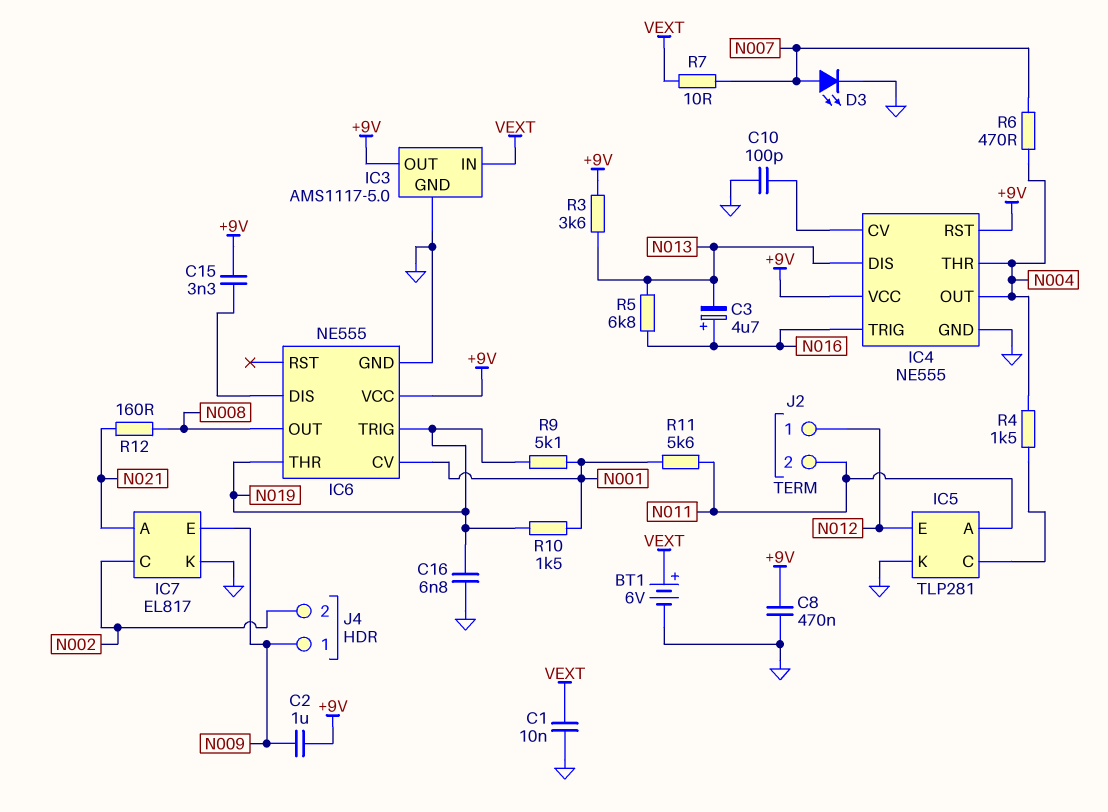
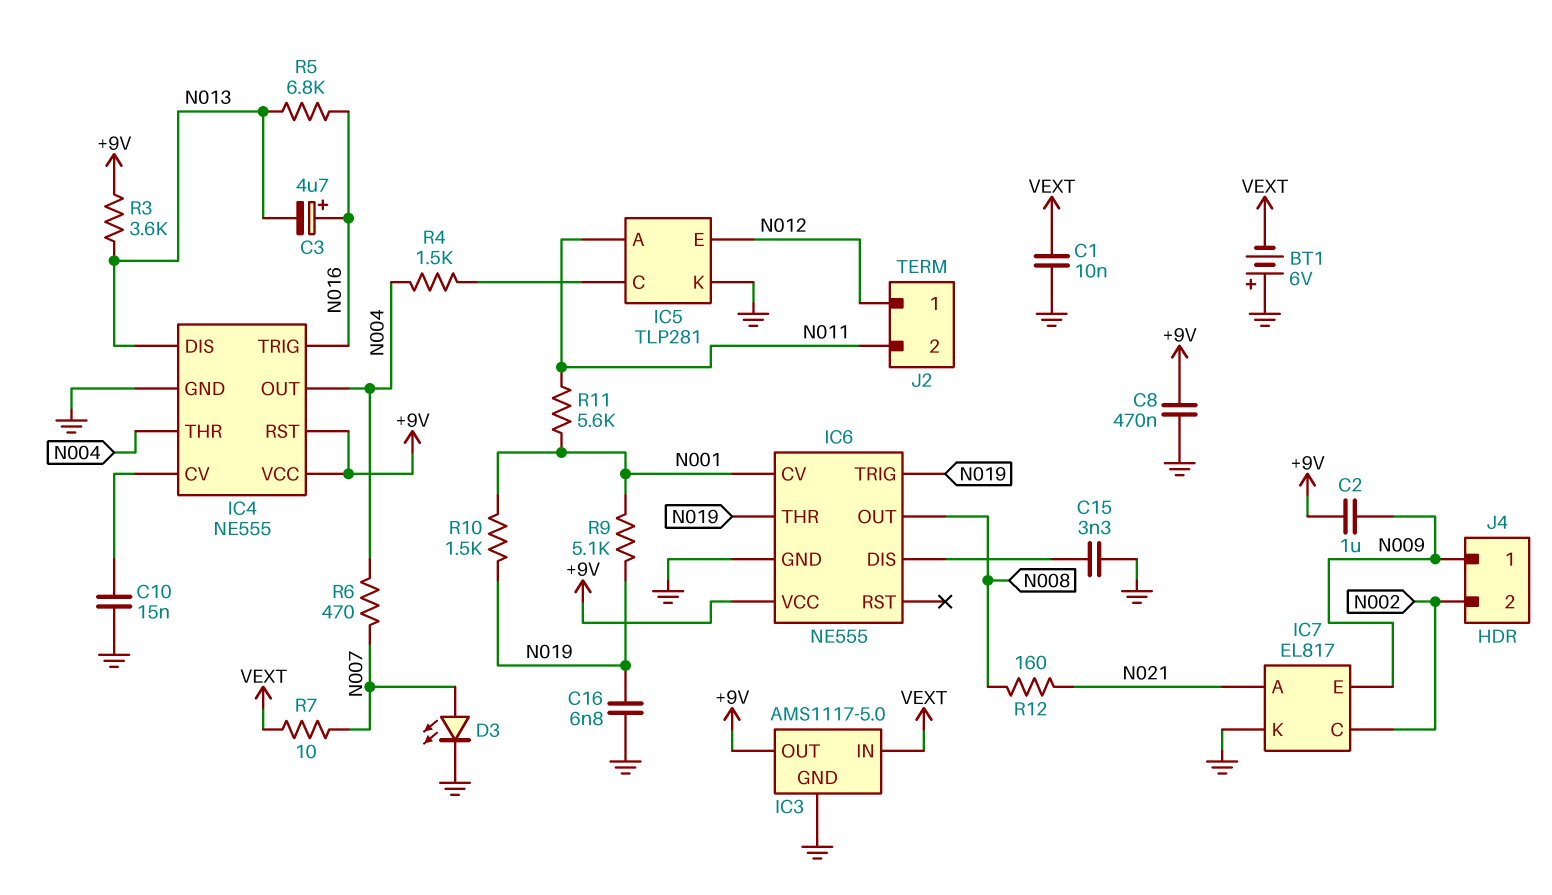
BT1: 6V (plus VEXT, minus GND) -> 6V (plus GND, minus VEXT)
C10: 100pF (GND, IC4/CV) -> 15nF (GND, IC4/CV)
C15: 3.3nF (+9V, IC6/DIS) -> 3.3nF (GND, IC6/DIS)

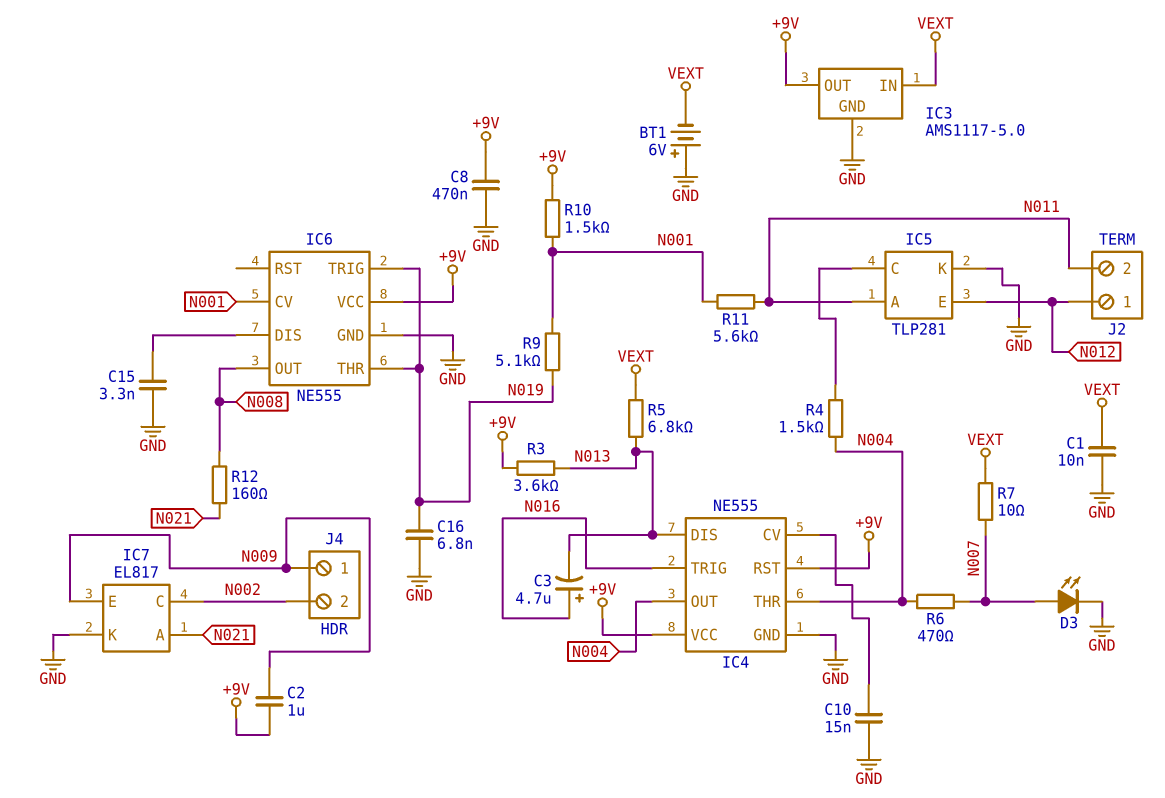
R5: 6.8k (N013, N016) -> 6.8k (N013, VEXT)
R10: 1.5k (N001, N019) -> 1.5k (+9V, N001)

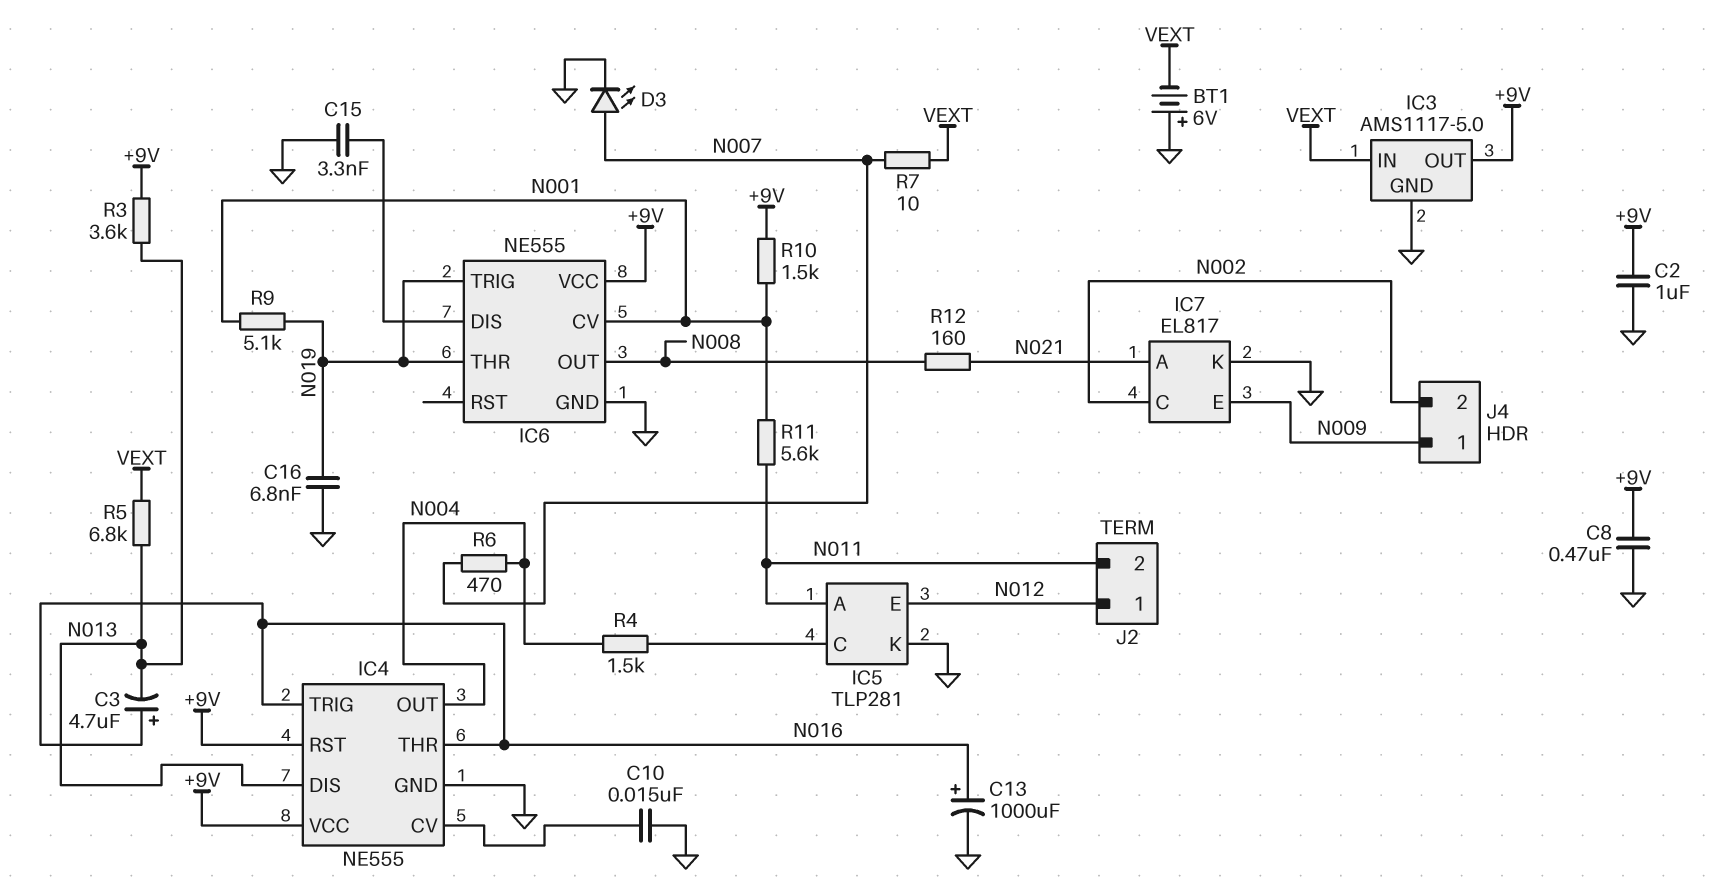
C1: 10nF (GND, VEXT) -> none
C2: 1uF (+9V, N009) -> 1uF (+9V, GND)
C13: none -> 1000uF (plus N016, minus GND)
IC4 pin THR: N004 -> N016

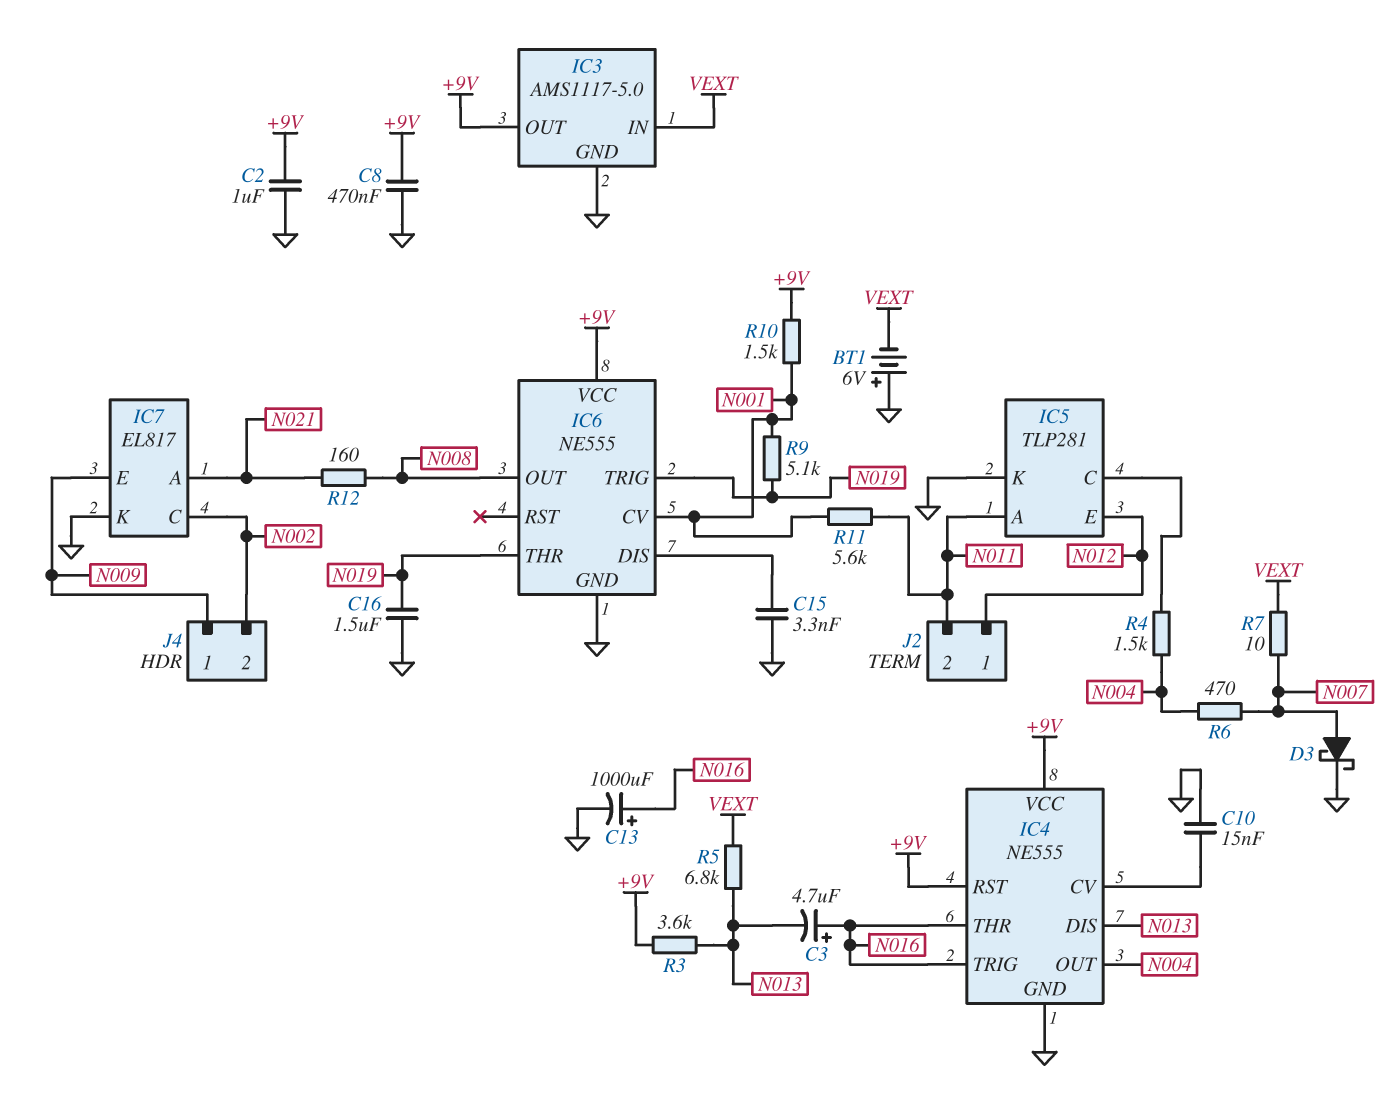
C16: 6.8nF (GND, N019) -> 1.5uF (GND, N019)
D3: LED (A N007, K GND) -> schottky (A N007, K GND)

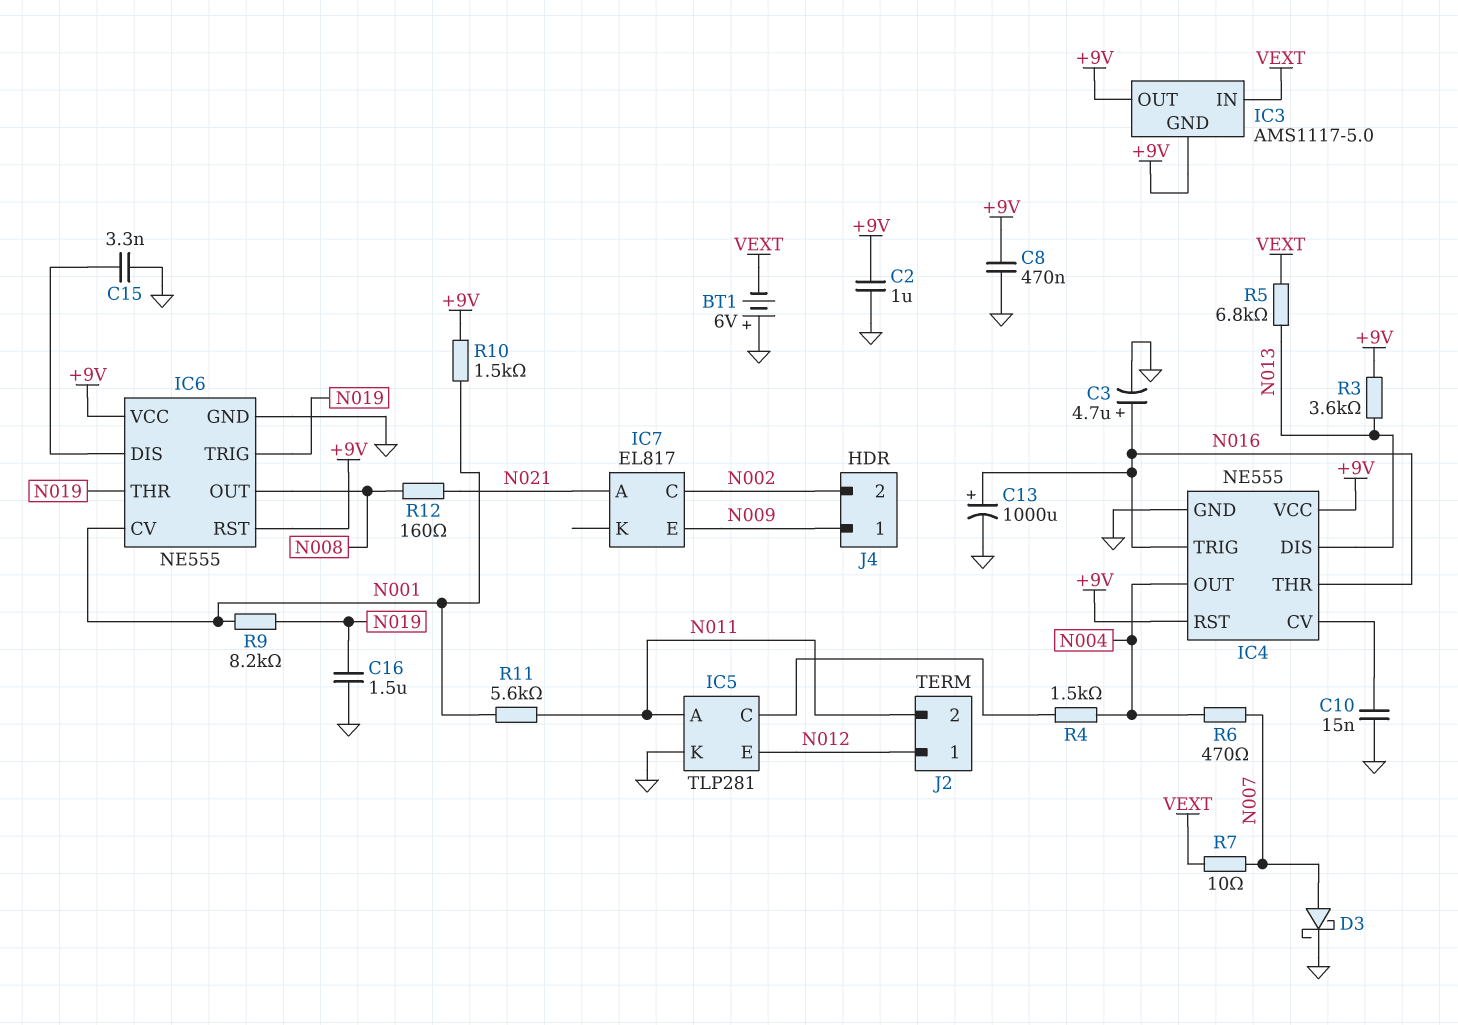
C3: 4.7uF (plus N016, minus N013) -> 4.7uF (plus N016, minus GND)
IC3 pin GND: GND -> +9V
IC6 pin RST: none -> +9V
IC7 pin K: GND -> none
R9: 5.1k (N001, N019) -> 8.2k (N001, N019)

